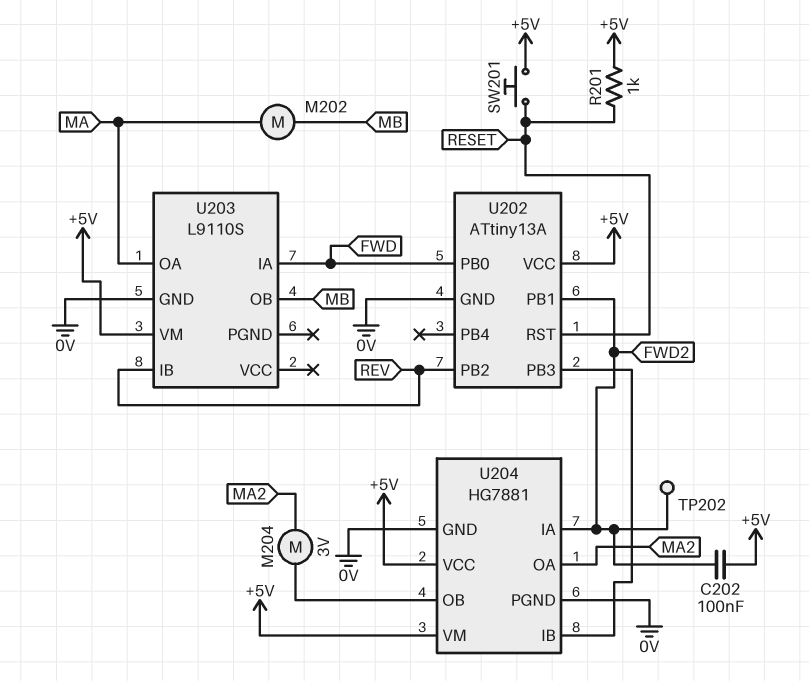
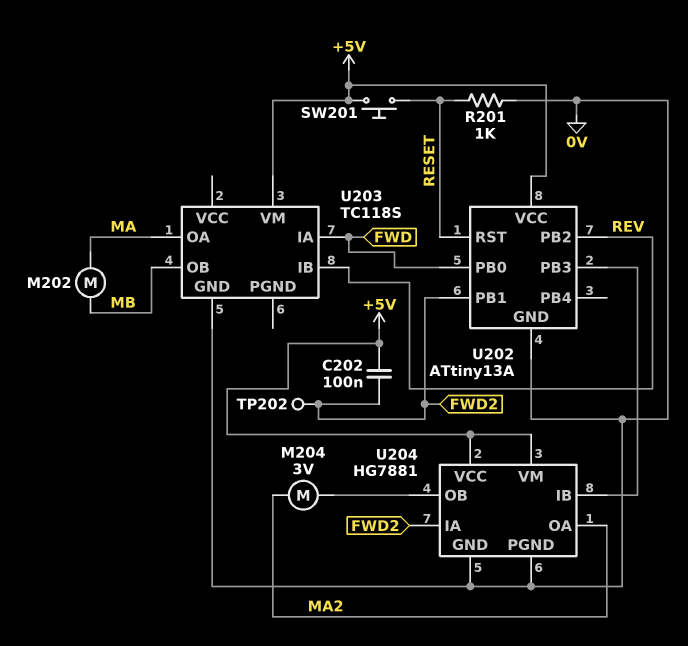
R201: 1k (+5V, RESET) -> 1k (0V, RESET)
U203: L9110S -> TC118S

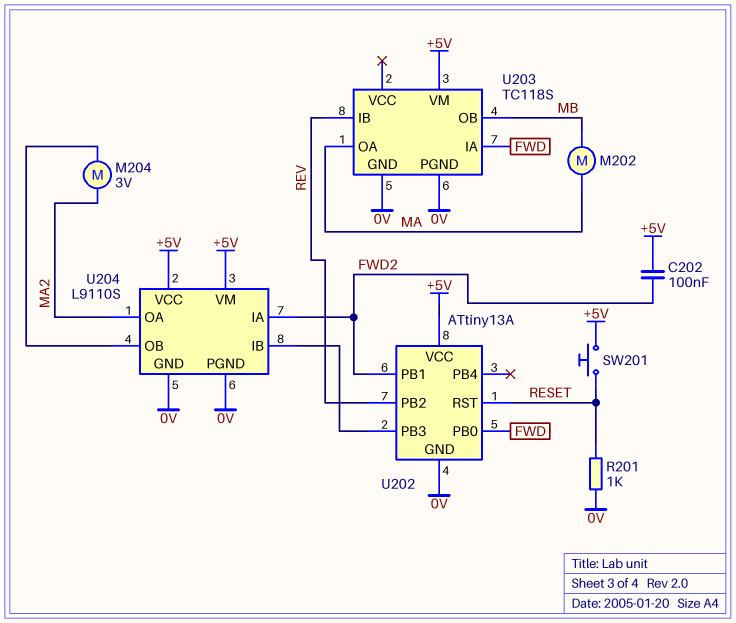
TP202: test point (FWD2) -> none
U203 pin PGND: none -> 0V
U204: HG7881 -> L9110S

